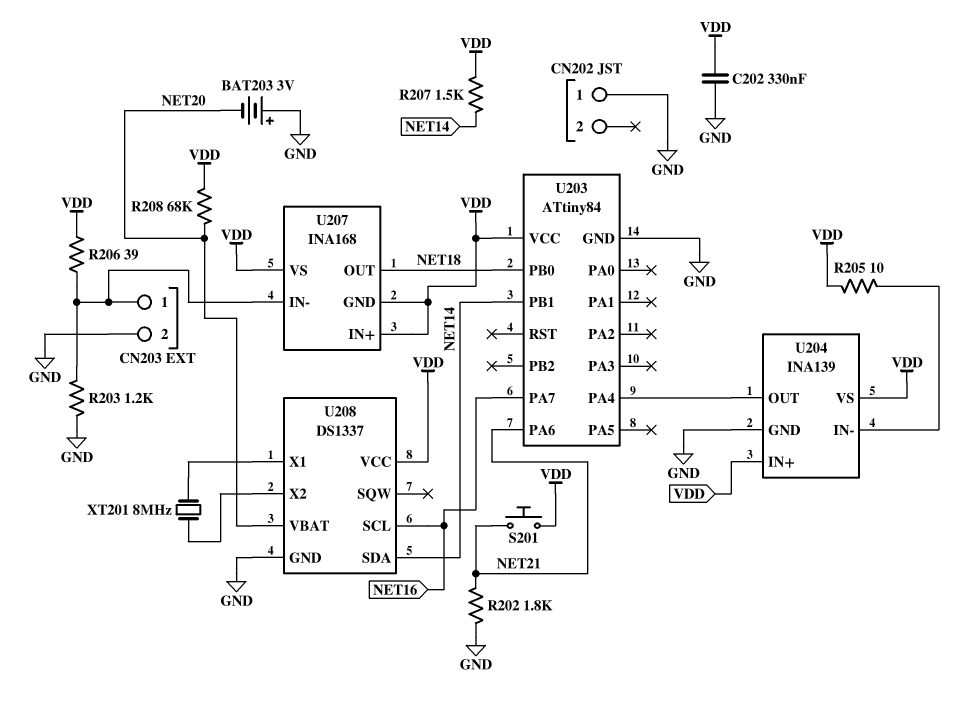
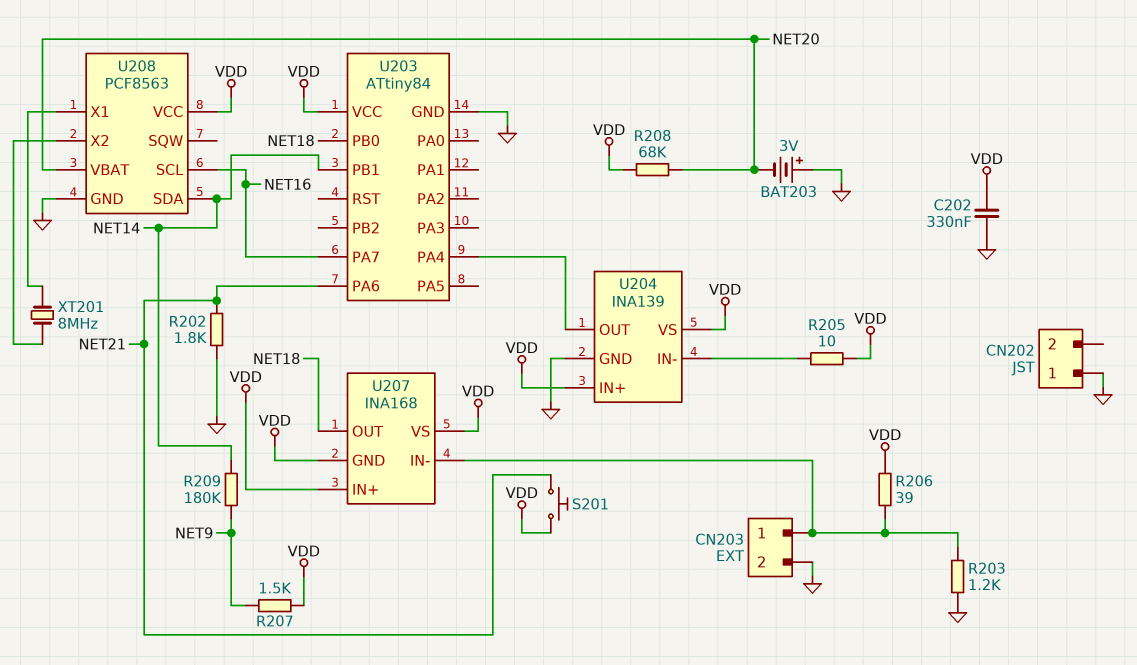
R207: 1.5k (NET14, VDD) -> 1.5k (NET9, VDD)
R209: none -> 180k (NET9, NET14)
U208: DS1337 -> PCF8563

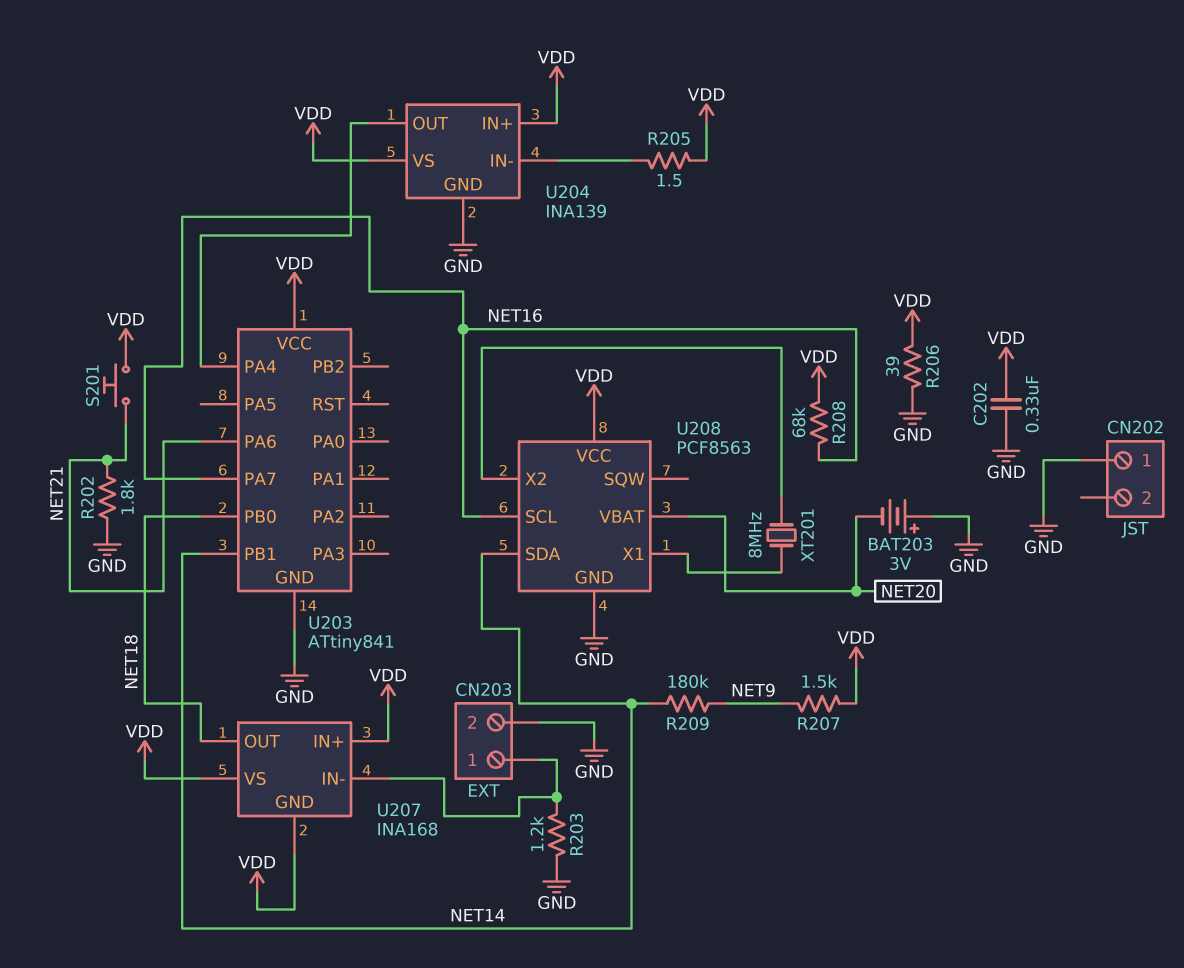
R205: 10 (U204/IN-, VDD) -> 1.5 (U204/IN-, VDD)
R206: 39 (CN203/1, VDD) -> 39 (GND, VDD)
R208: 68k (NET20, VDD) -> 68k (NET16, VDD)
U203: ATtiny84 -> ATtiny841

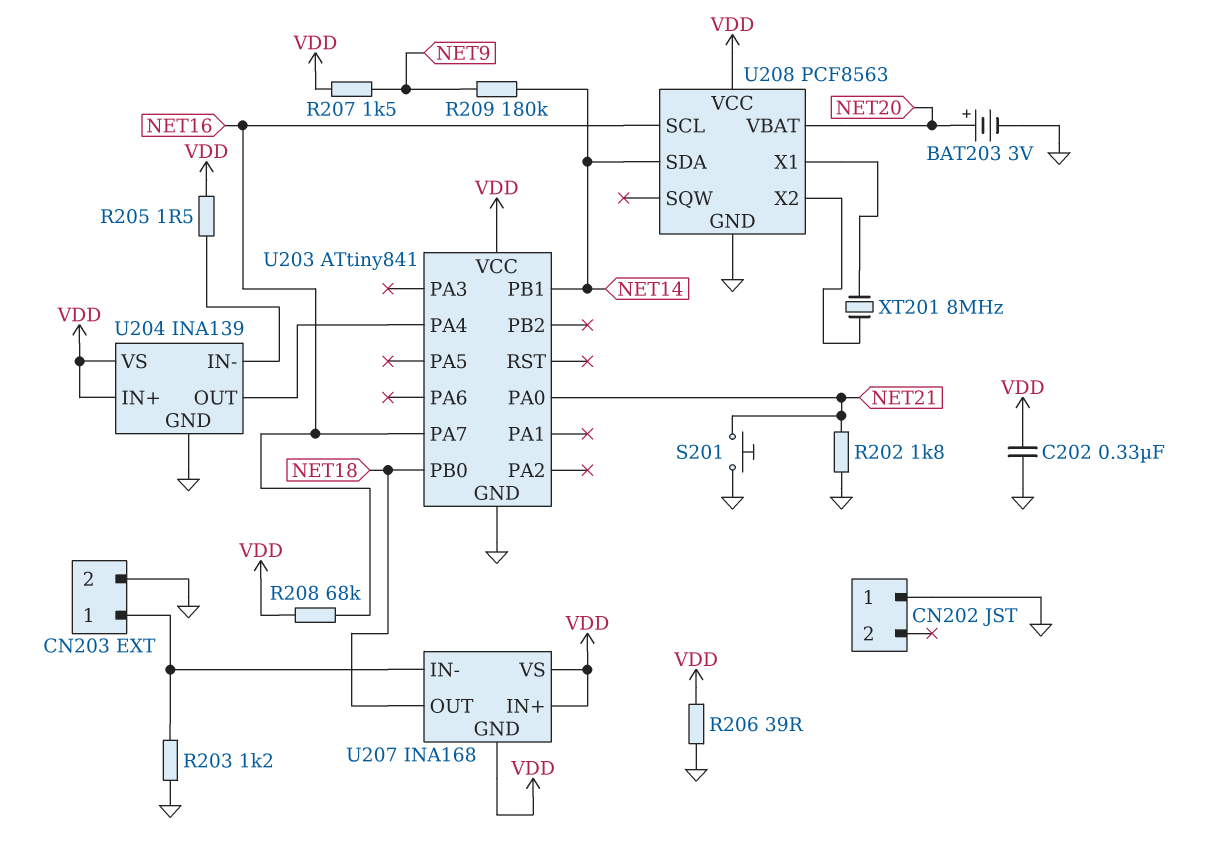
BAT203: 3V (plus GND, minus NET20) -> 3V (plus NET20, minus GND)
S201: button (NET21, VDD) -> button (GND, NET21)
U203 pin PA0: none -> NET21
U203 pin PA6: NET21 -> none

